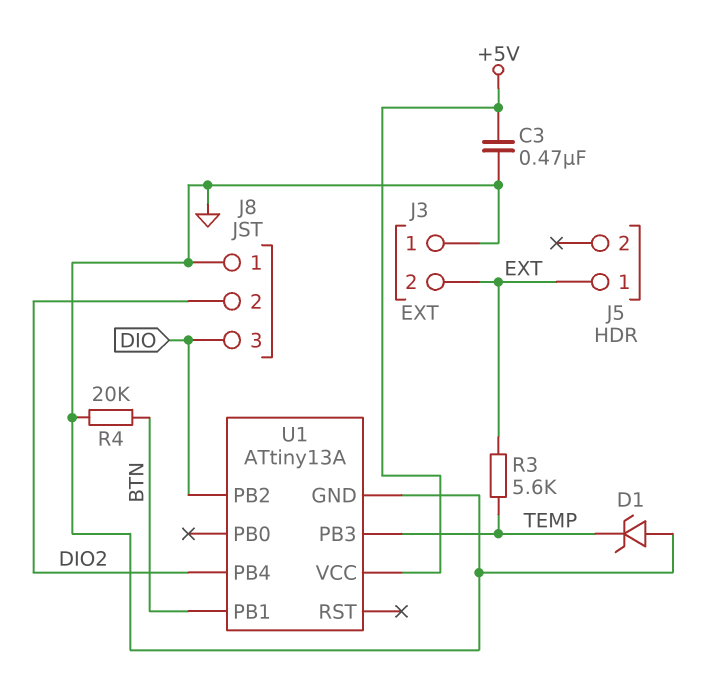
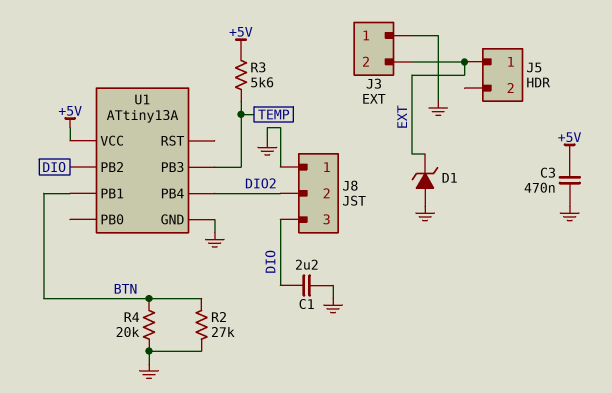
C1: none -> 2.2uF (DIO, GND)
D1: zener (A GND, K TEMP) -> zener (A GND, K EXT)
R2: none -> 27k (BTN, GND)
R3: 5.6k (EXT, TEMP) -> 5.6k (+5V, TEMP)

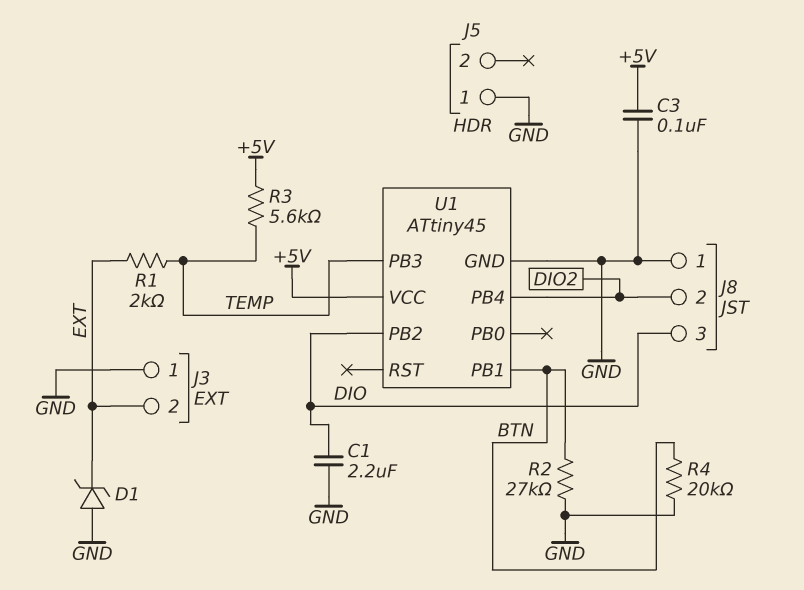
C3: 470nF (+5V, GND) -> 100nF (+5V, GND)
J5 pin 1: EXT -> GND
R1: none -> 2k (EXT, TEMP)
U1: ATtiny13A -> ATtiny45

